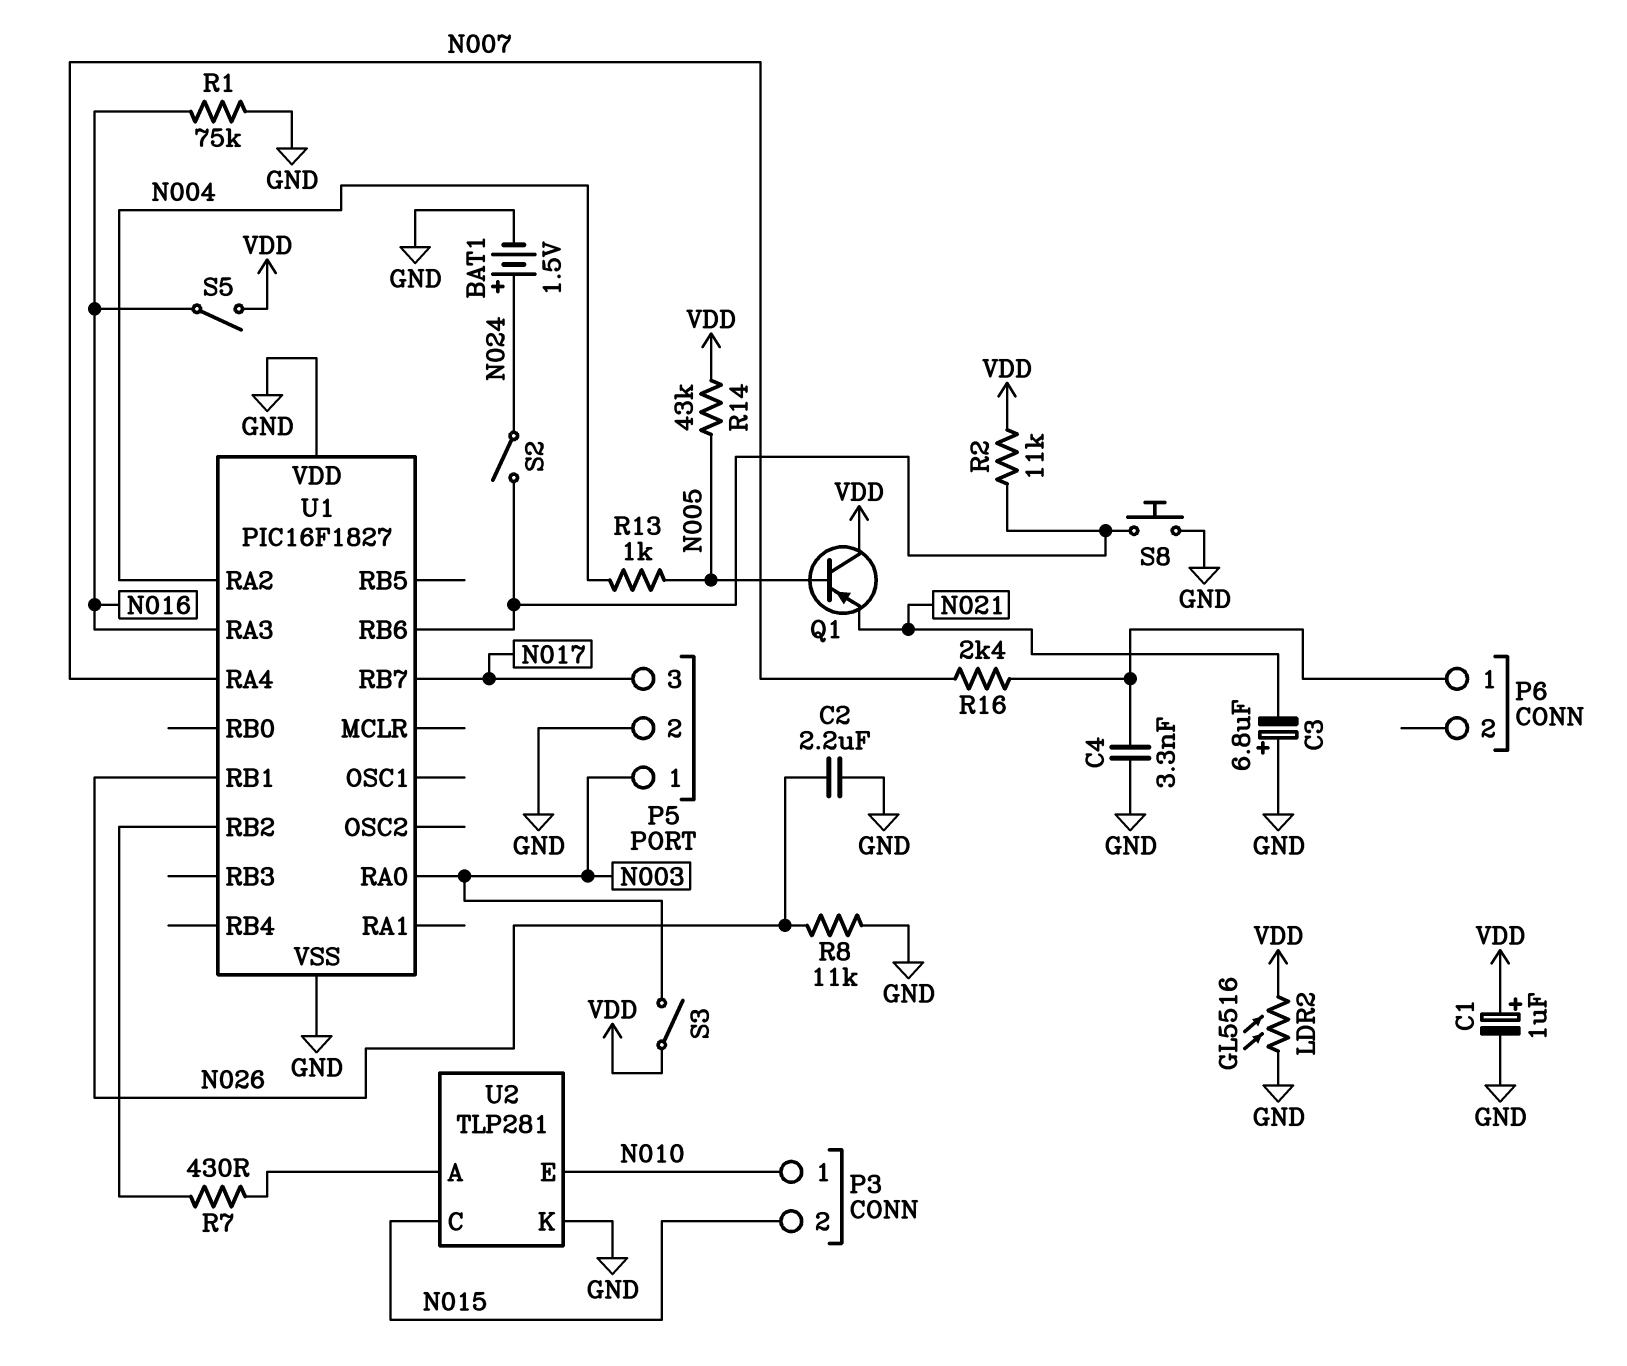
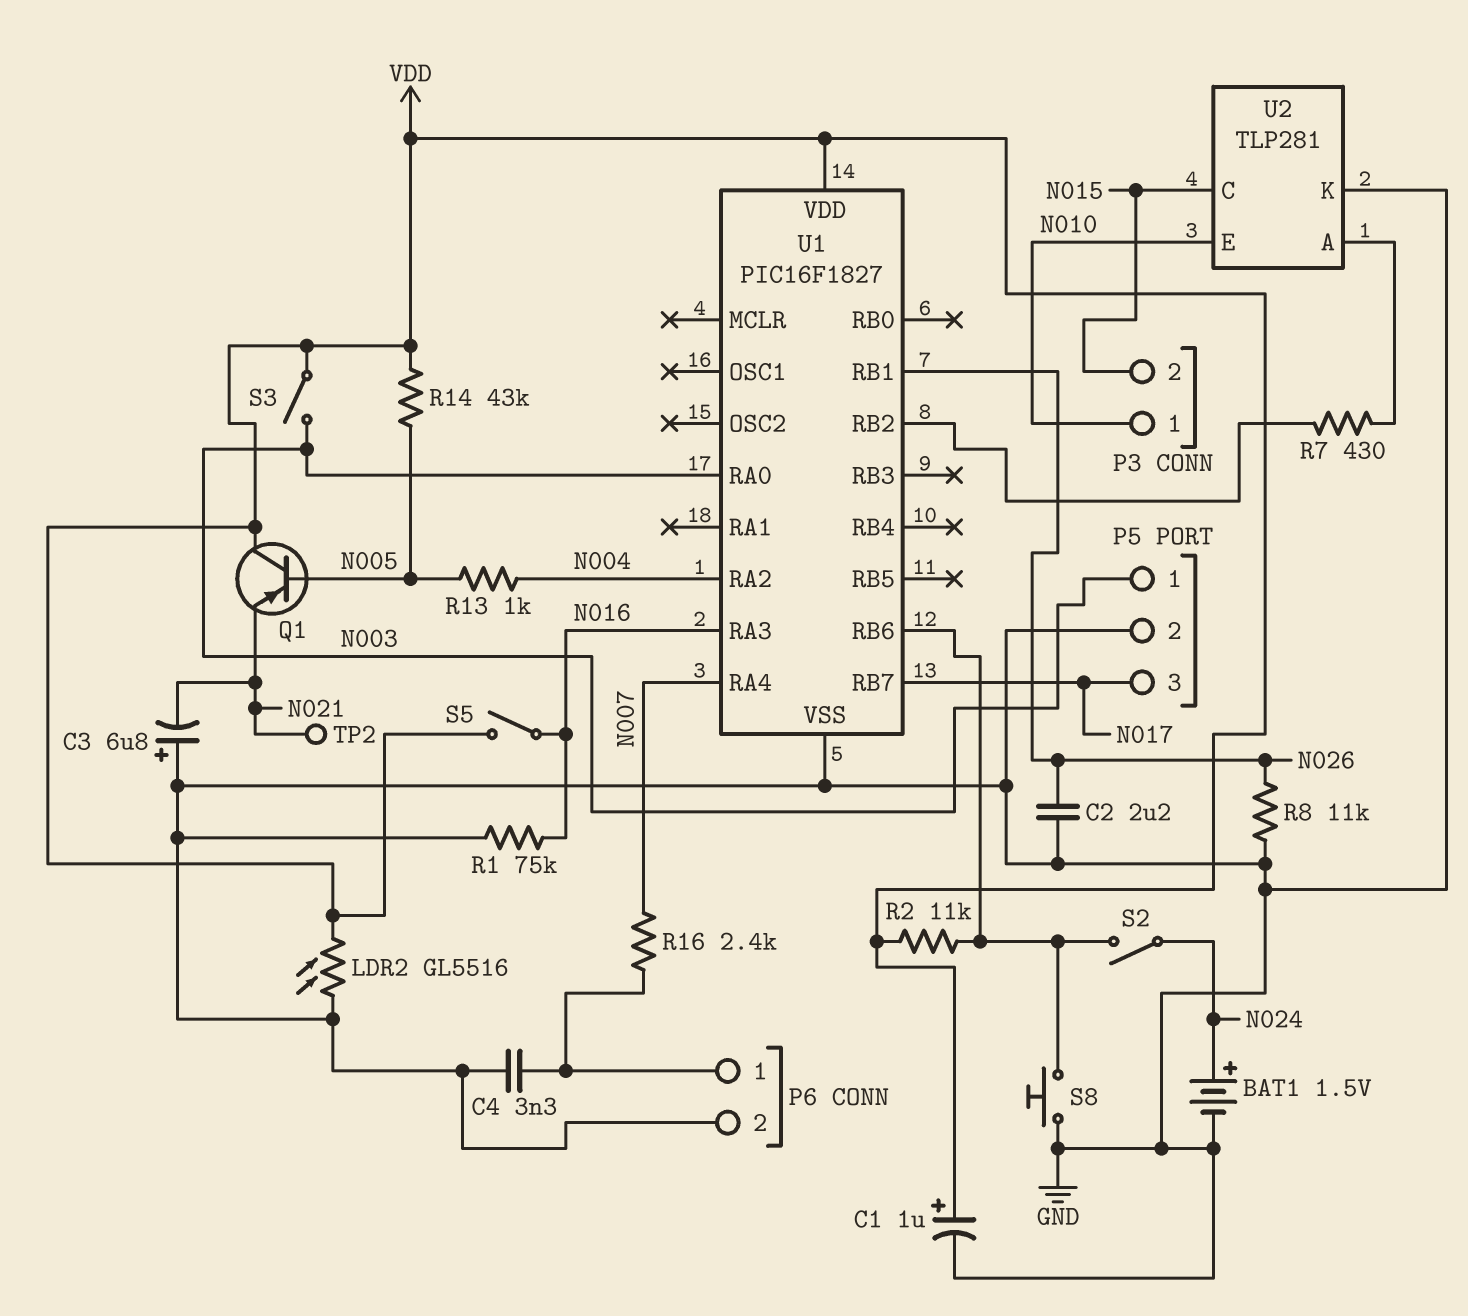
P6 pin 2: none -> GND
TP2: none -> test point (N021)
U1 pin VDD: GND -> VDD

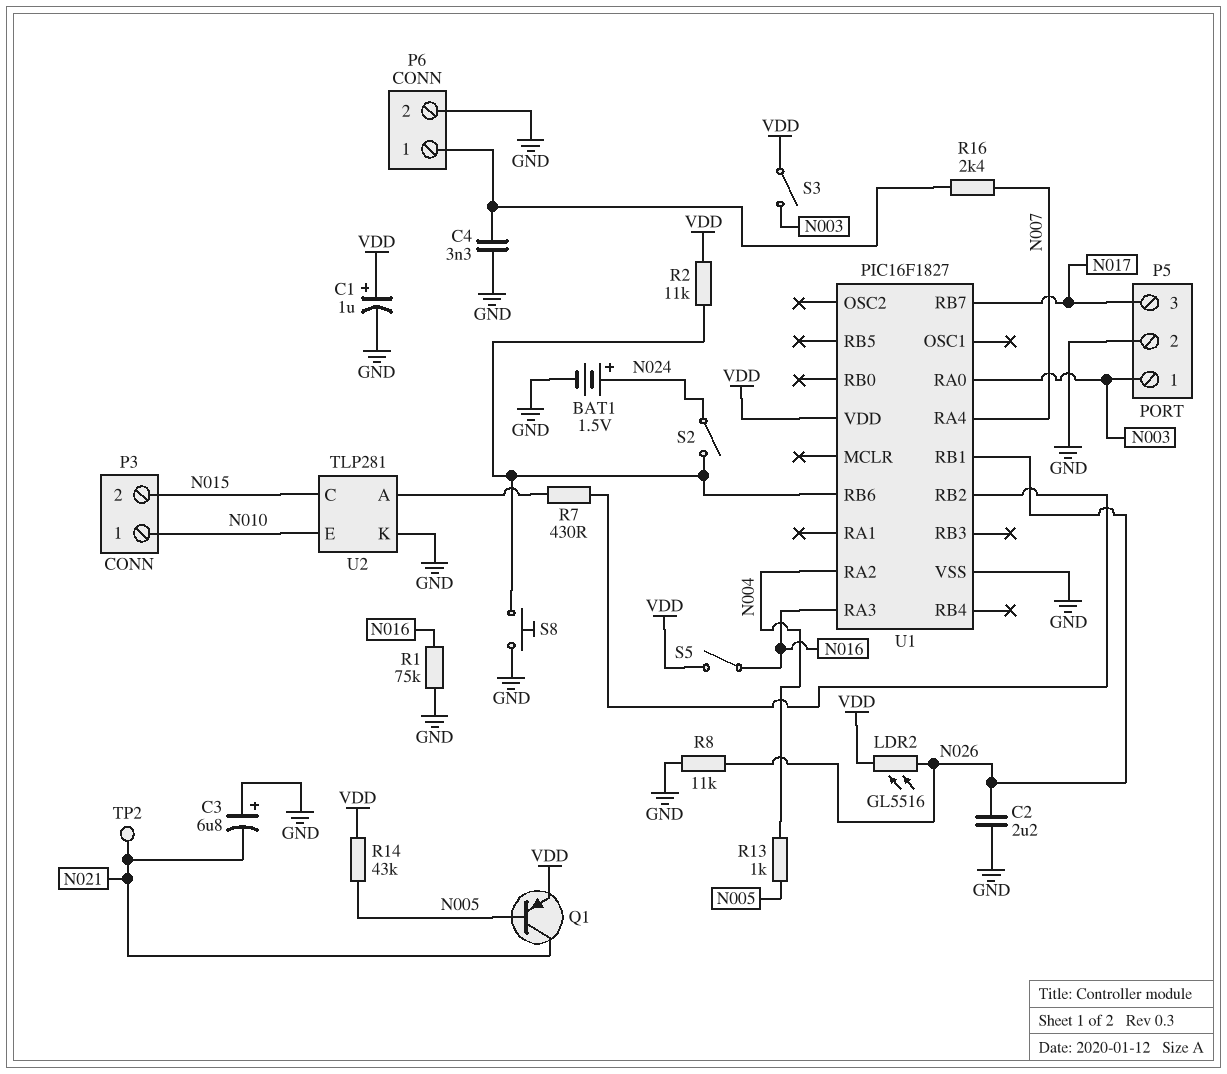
LDR2: GL5516 (GND, VDD) -> GL5516 (N026, VDD)
Q1: PNP (B N005, C VDD, E N021) -> PNP (B N005, C N021, E VDD)

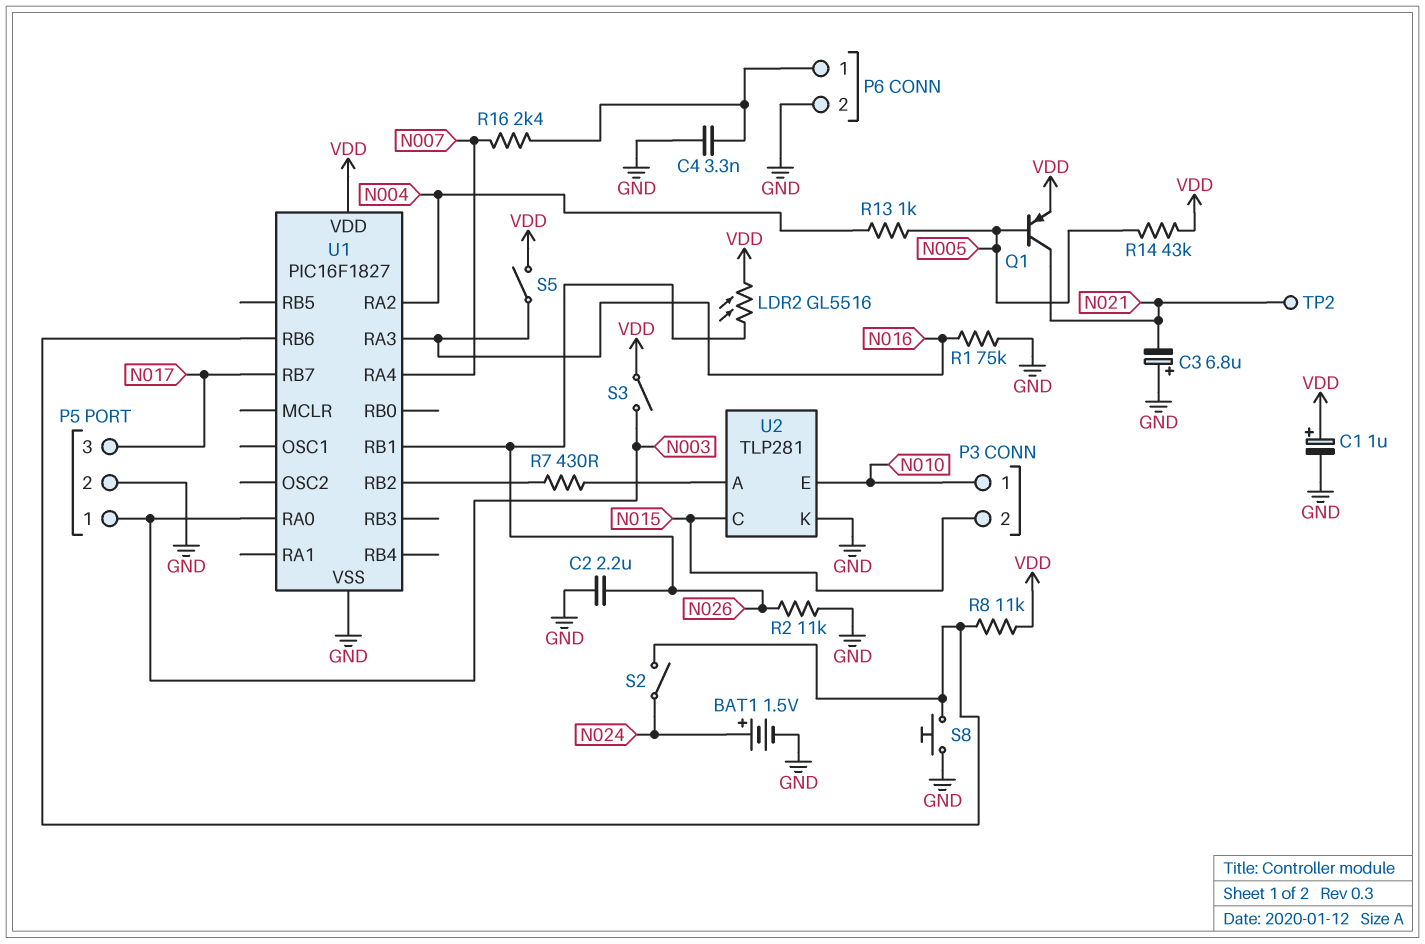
R2: 11k (U1/RB6, VDD) -> 11k (GND, N026)
R8: 11k (GND, N026) -> 11k (U1/RB6, VDD)

